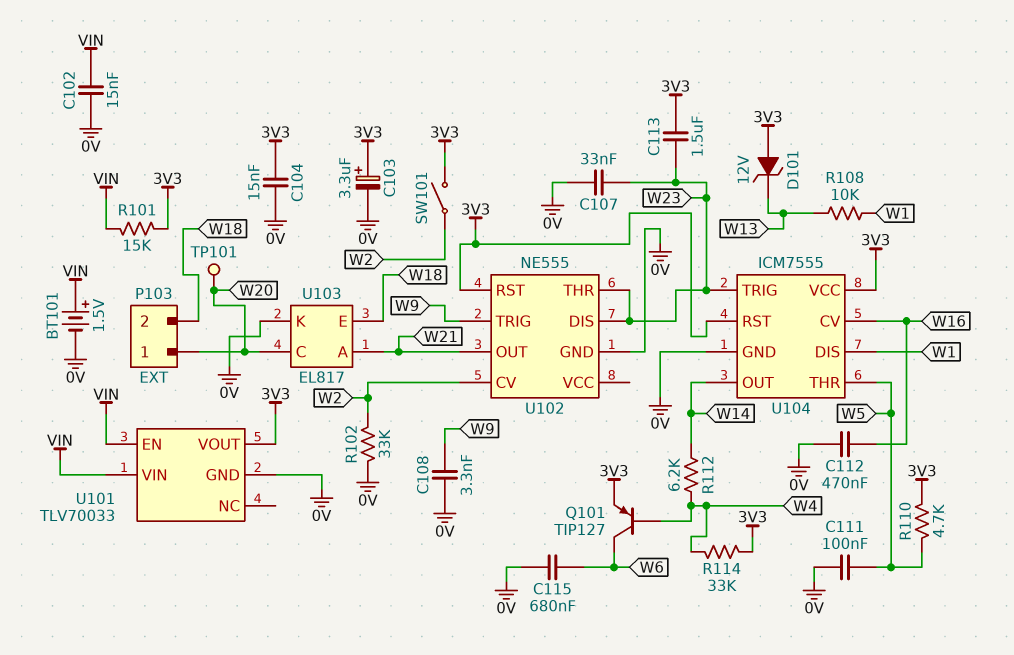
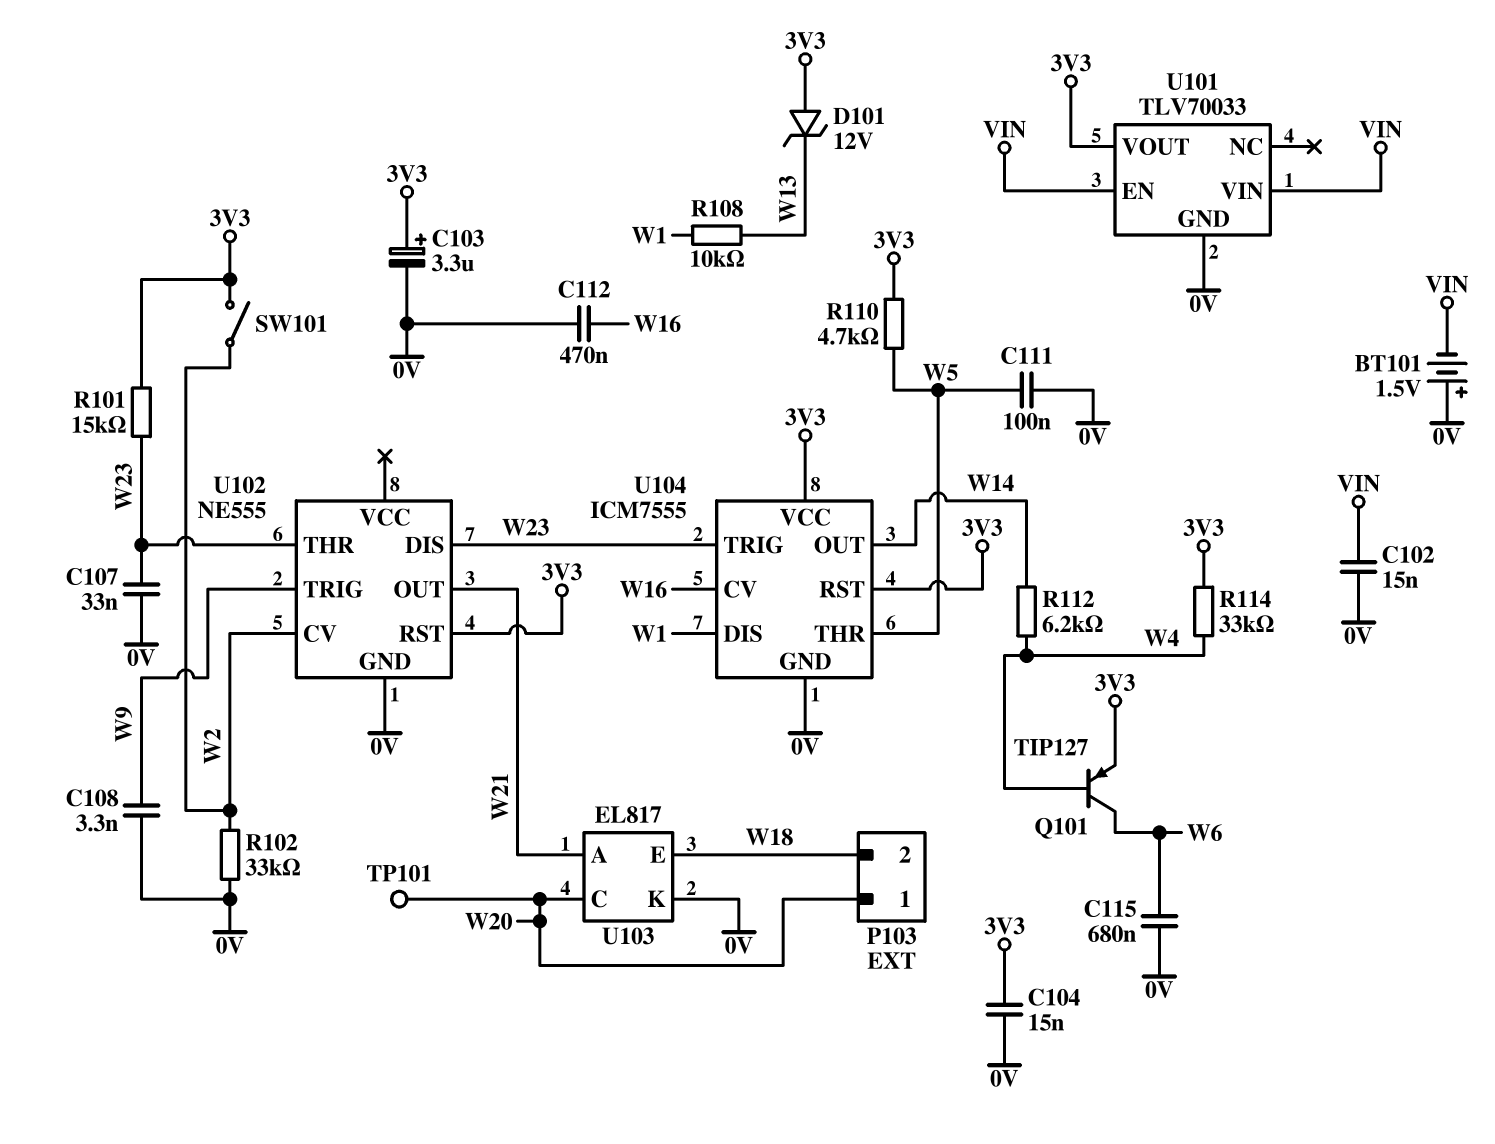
BT101: 1.5V (plus VIN, minus 0V) -> 1.5V (plus 0V, minus VIN)
C113: 1.5uF (3V3, W23) -> none
R101: 15k (3V3, VIN) -> 15k (3V3, W23)

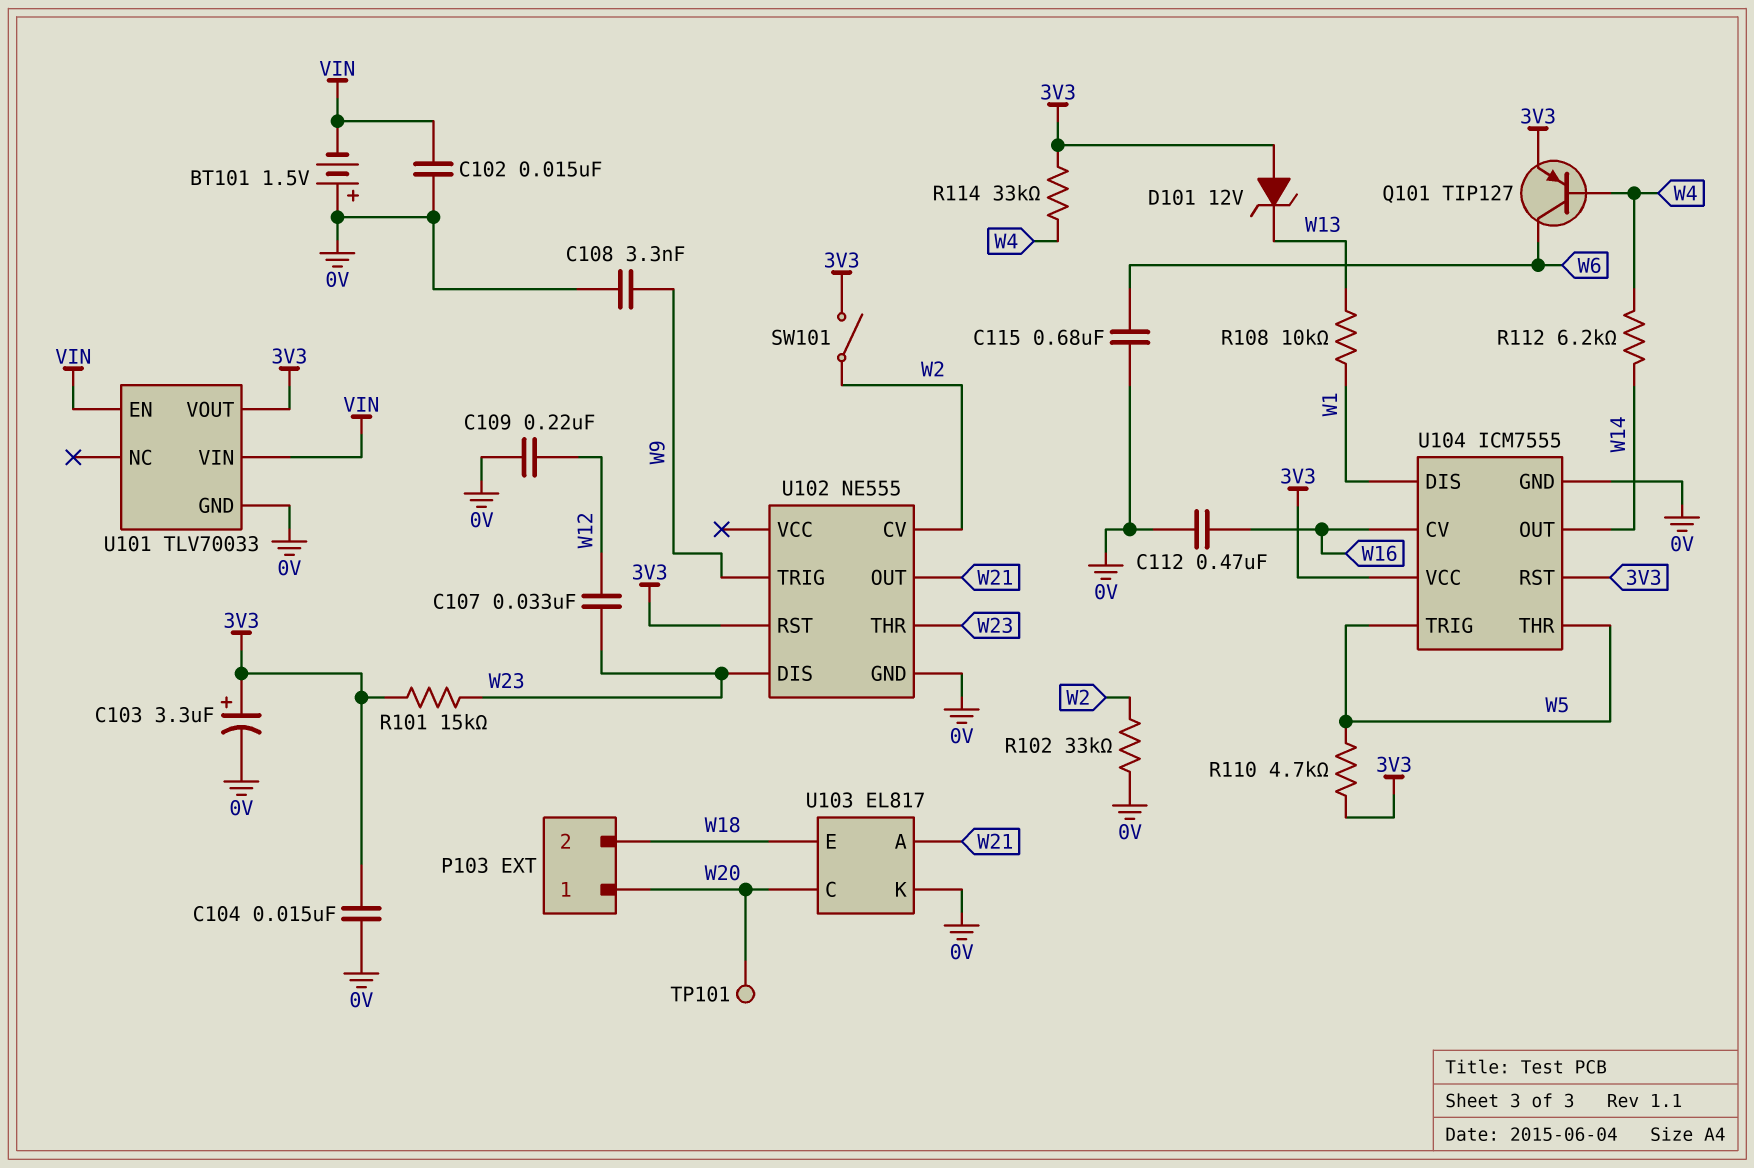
C107: 33nF (0V, W23) -> 33nF (W12, W23)
C109: none -> 220nF (0V, W12)
C111: 100nF (0V, W5) -> none
U104 pin TRIG: W23 -> W5

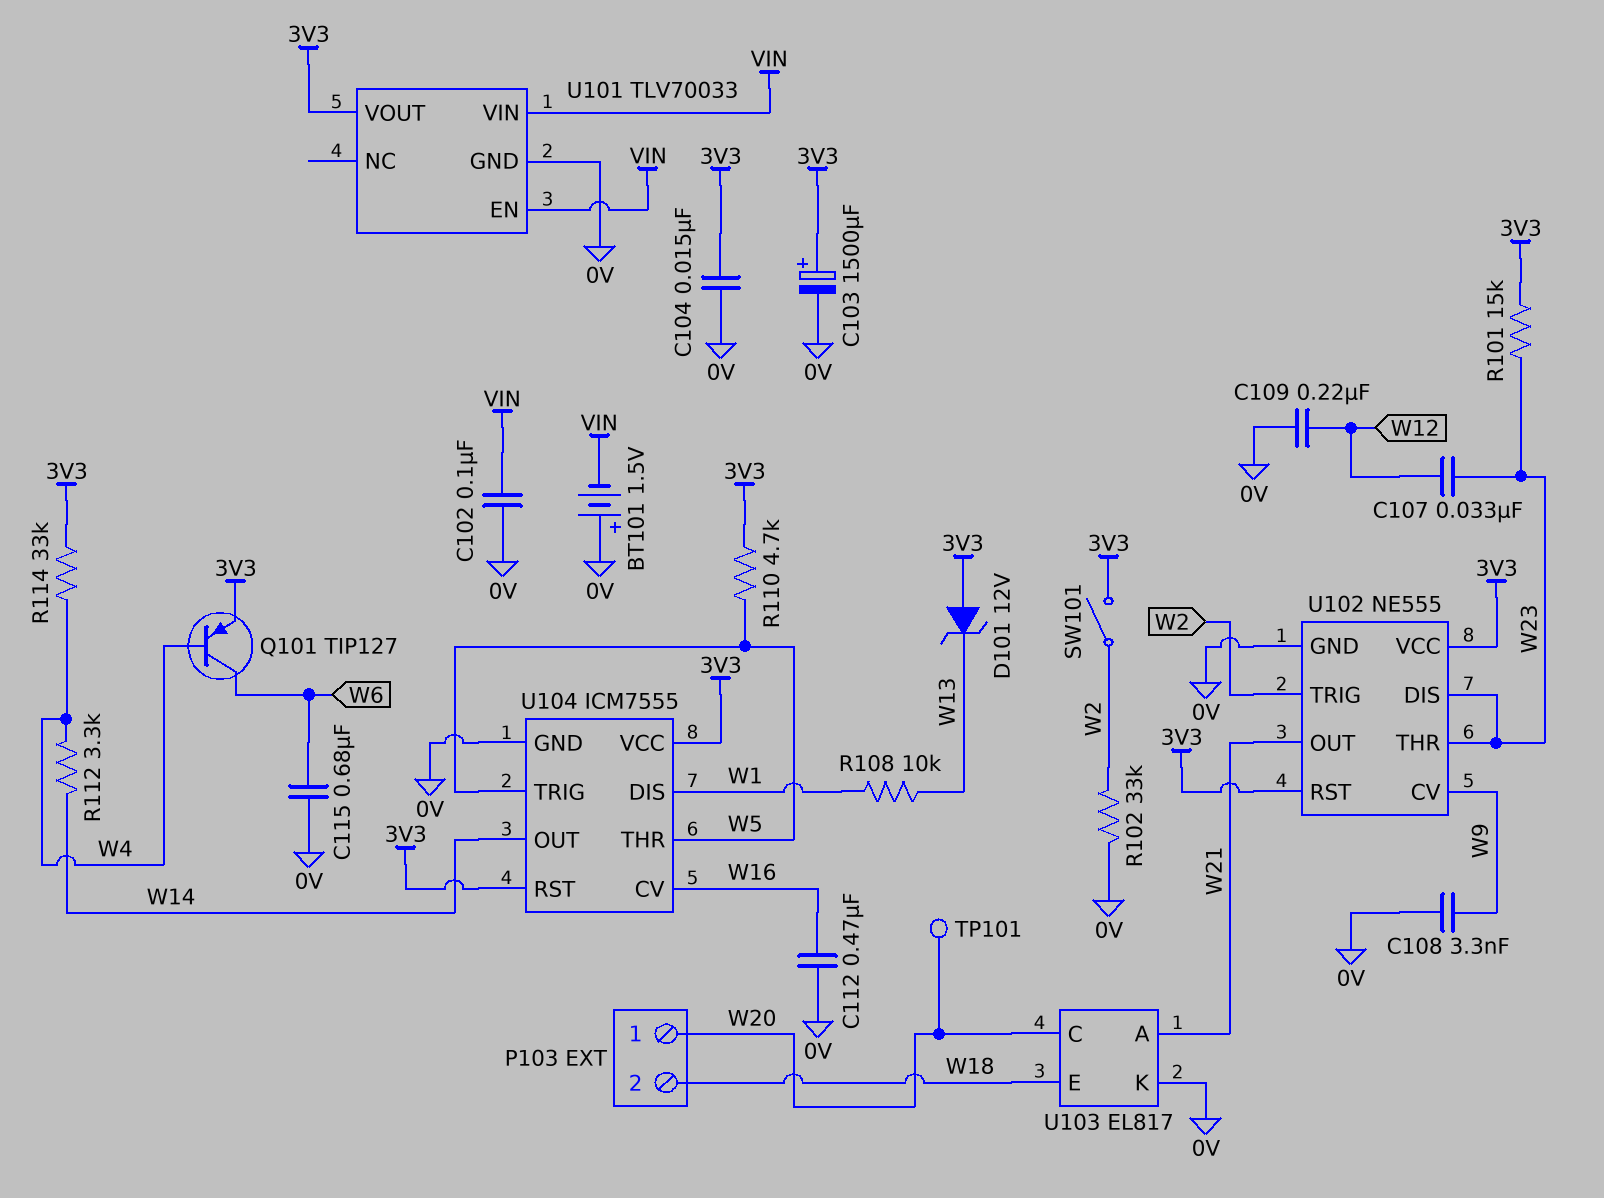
C102: 15nF (0V, VIN) -> 100nF (0V, VIN)
C103: 3.3uF (plus 3V3, minus 0V) -> 1500uF (plus 3V3, minus 0V)
R112: 6.2k (W4, W14) -> 3.3k (W4, W14)
U102 pin CV: W2 -> W9
U102 pin TRIG: W9 -> W2
U102 pin VCC: none -> 3V3

